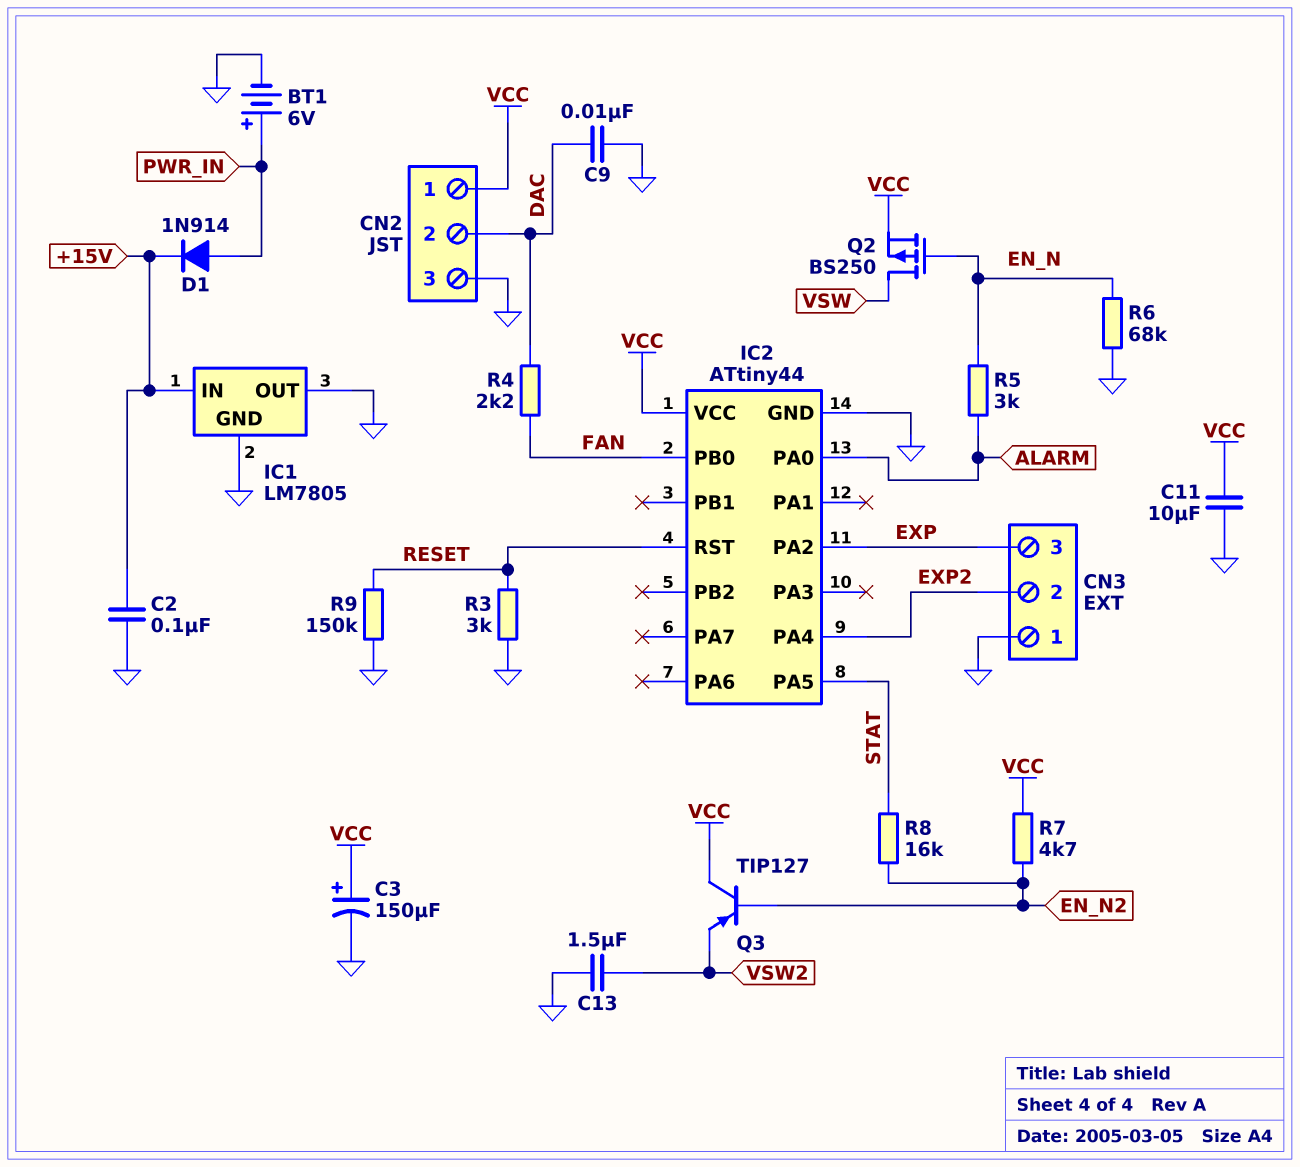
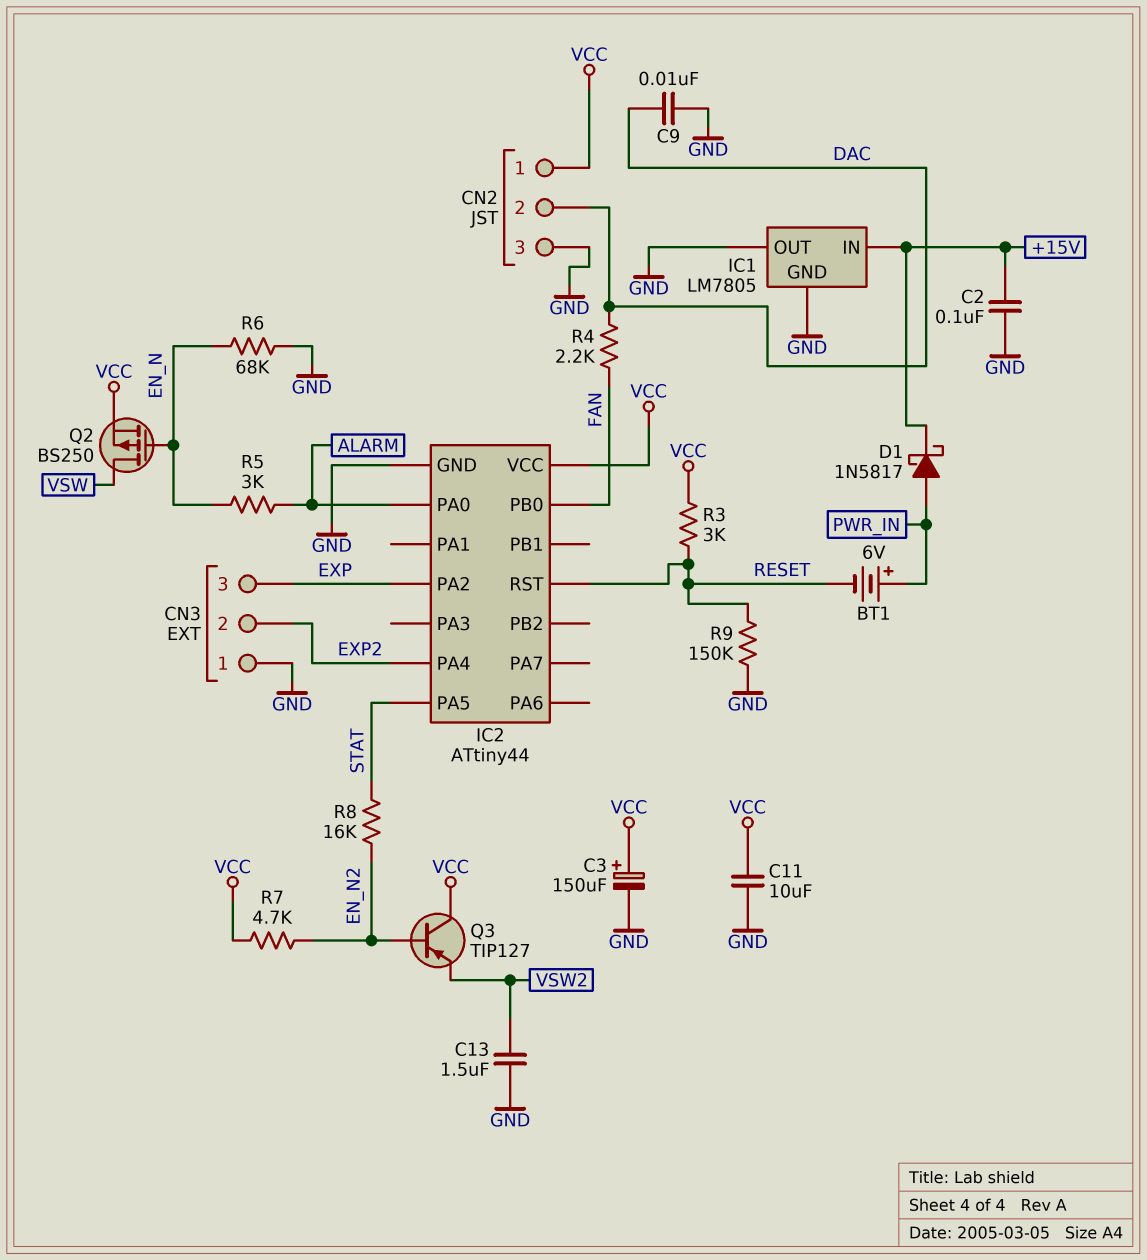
BT1: 6V (plus PWR_IN, minus GND) -> 6V (plus PWR_IN, minus RESET)
D1: diode 1N914 (A PWR_IN, K +15V) -> schottky 1N5817 (A PWR_IN, K +15V)
R3: 3k (GND, RESET) -> 3k (RESET, VCC)

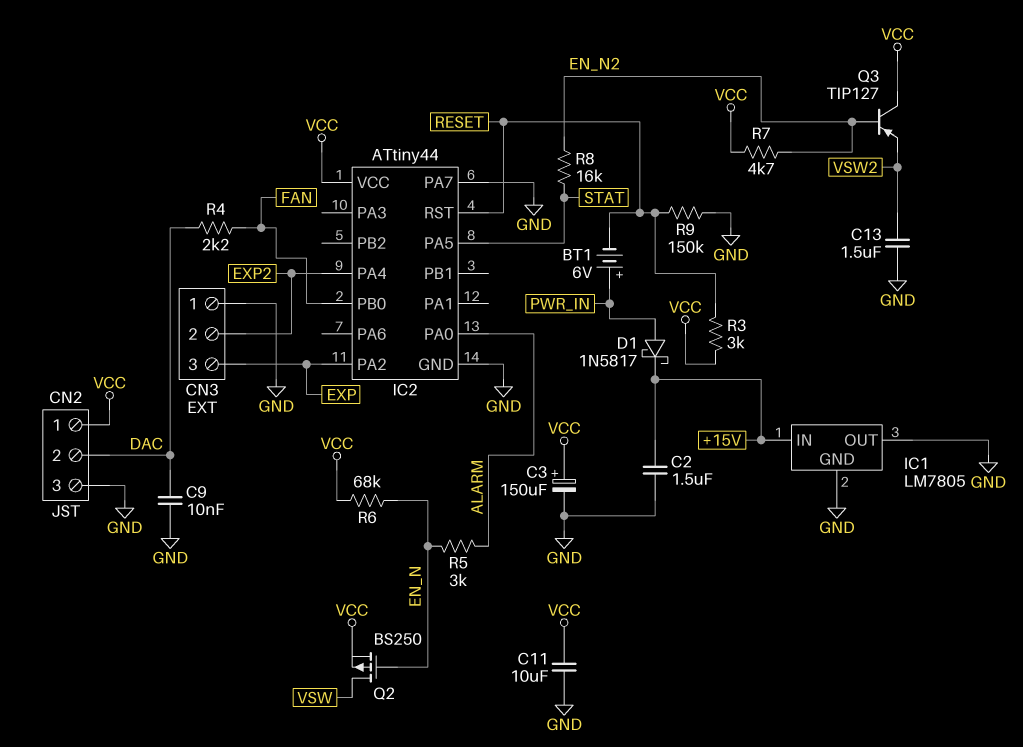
C2: 100nF (+15V, GND) -> 1.5uF (+15V, GND)
IC2 pin PA7: none -> GND
R6: 68k (EN_N, GND) -> 68k (EN_N, VCC)

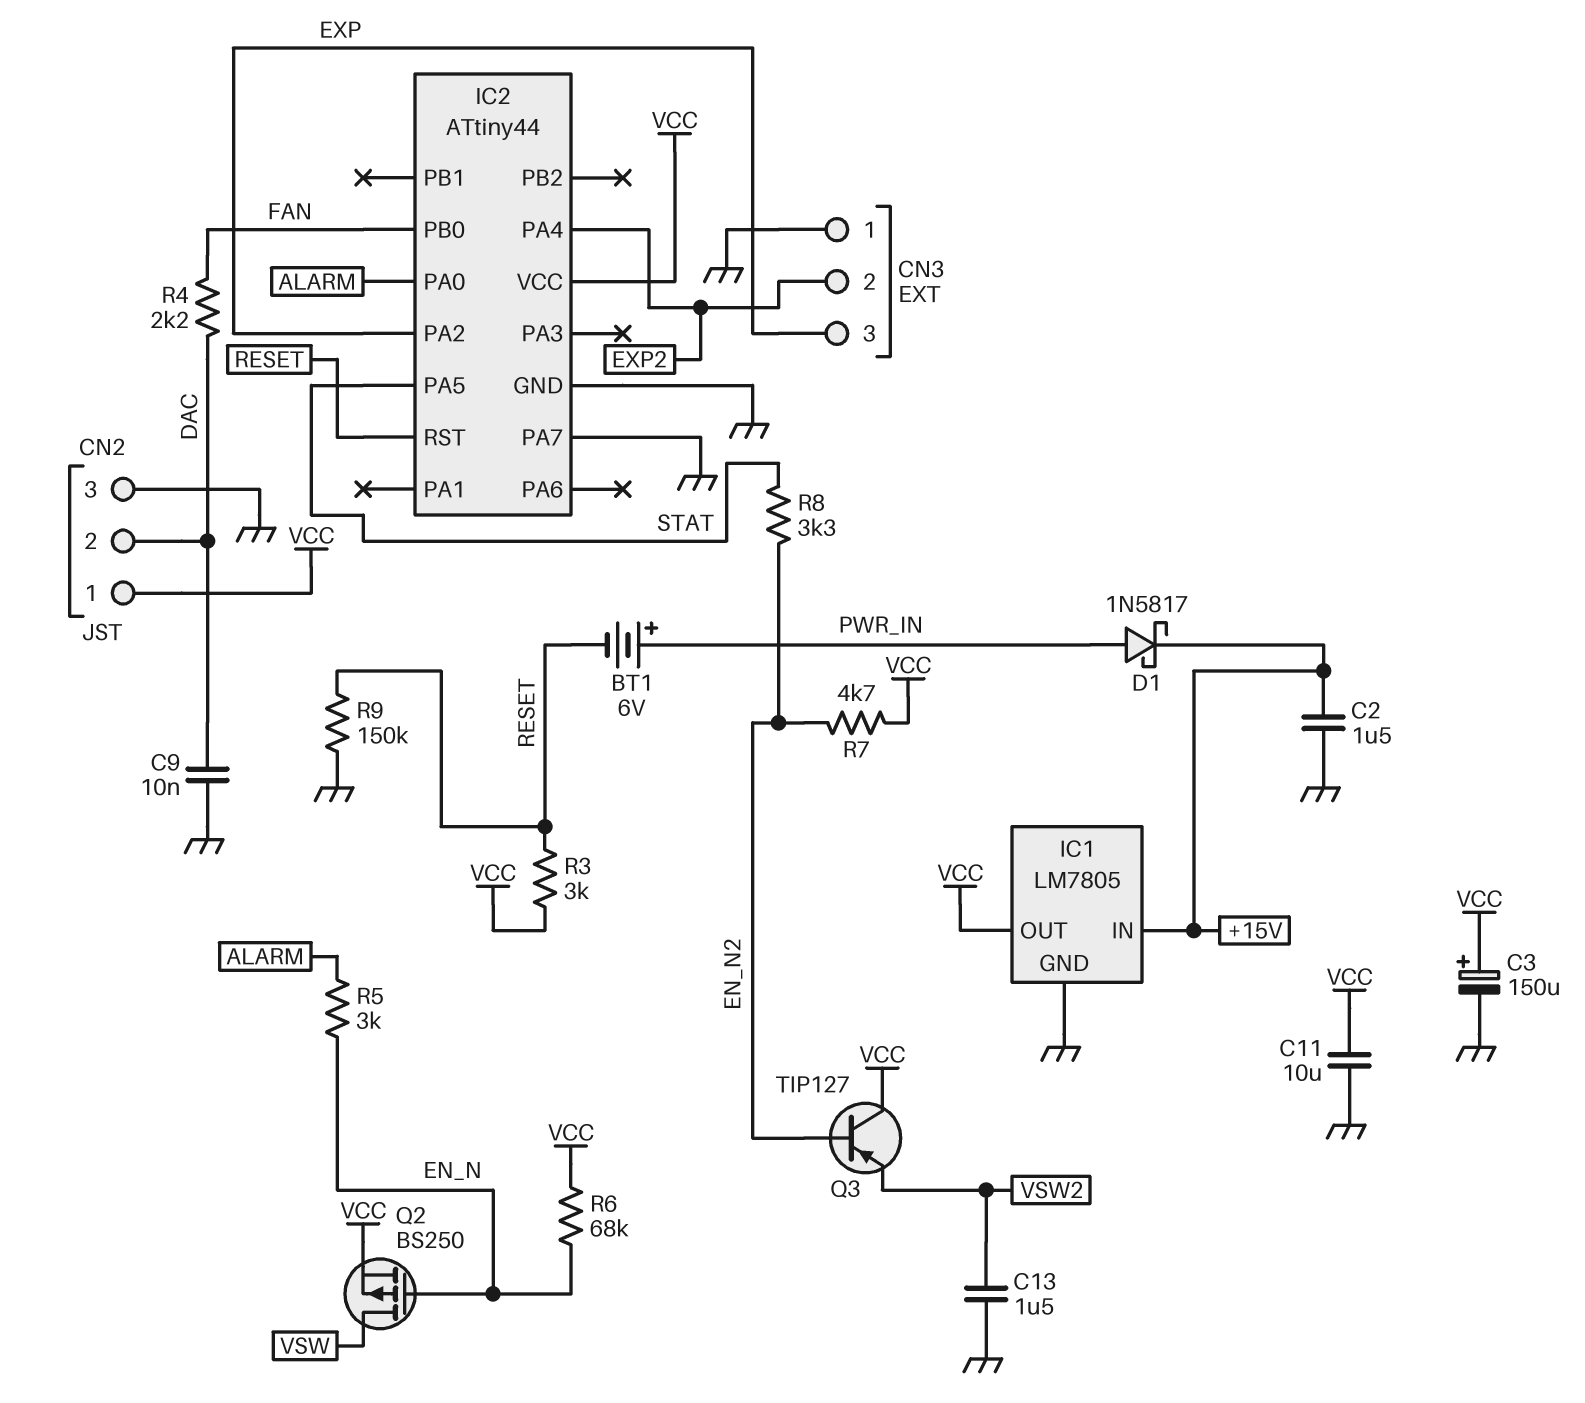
IC1 pin OUT: GND -> VCC
R8: 16k (EN_N2, STAT) -> 3.3k (EN_N2, STAT)

